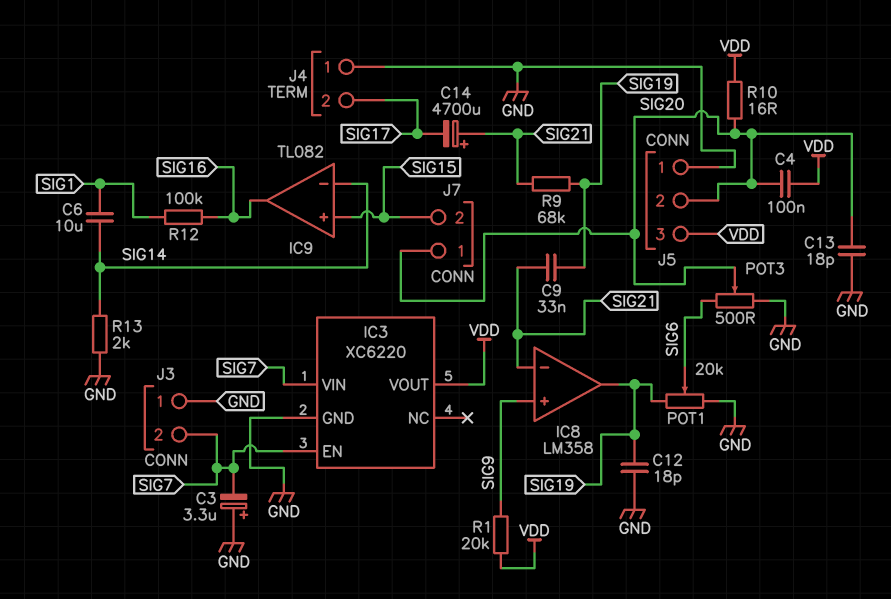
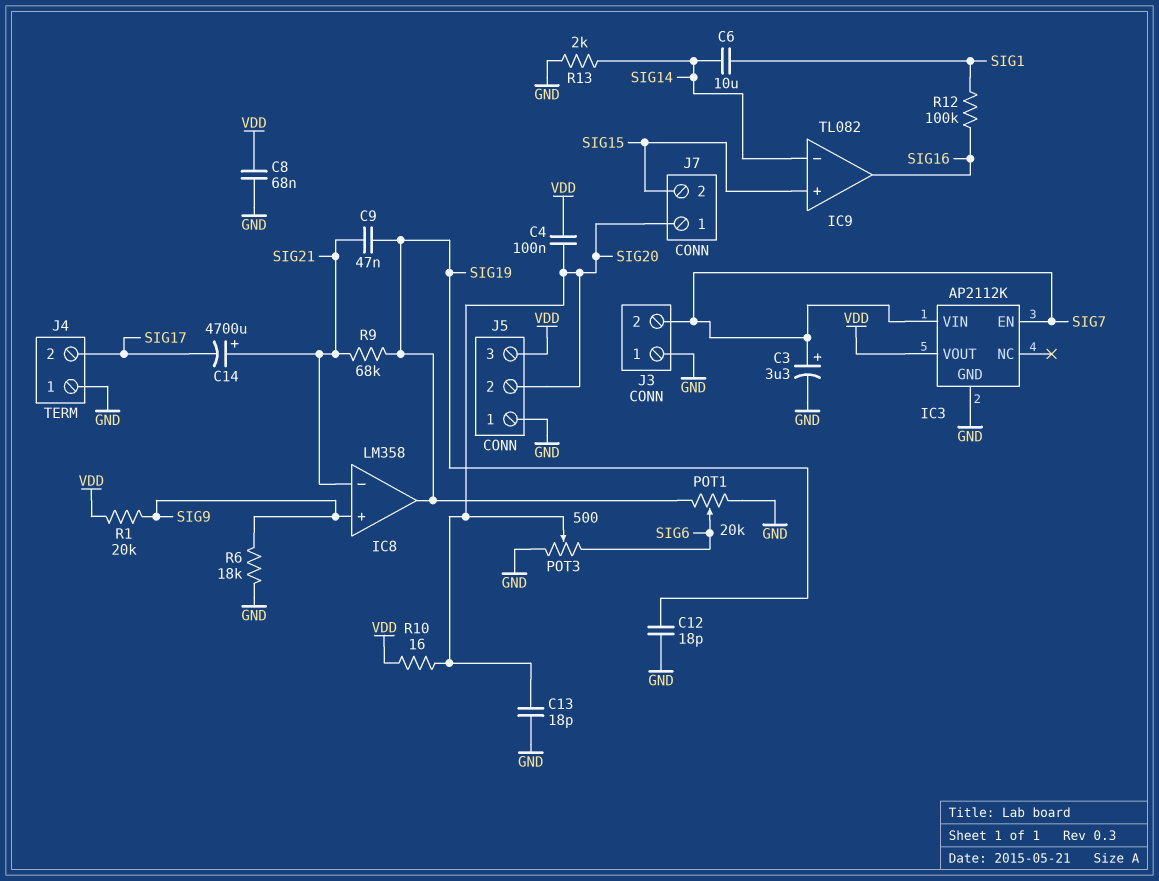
C3: 3.3uF (plus GND, minus SIG7) -> 3.3uF (plus SIG7, minus GND)
C8: none -> 68nF (GND, VDD)
C9: 33nF (SIG19, SIG21) -> 47nF (SIG19, SIG21)
IC3: XC6220 -> AP2112K
R6: none -> 18k (GND, SIG9)

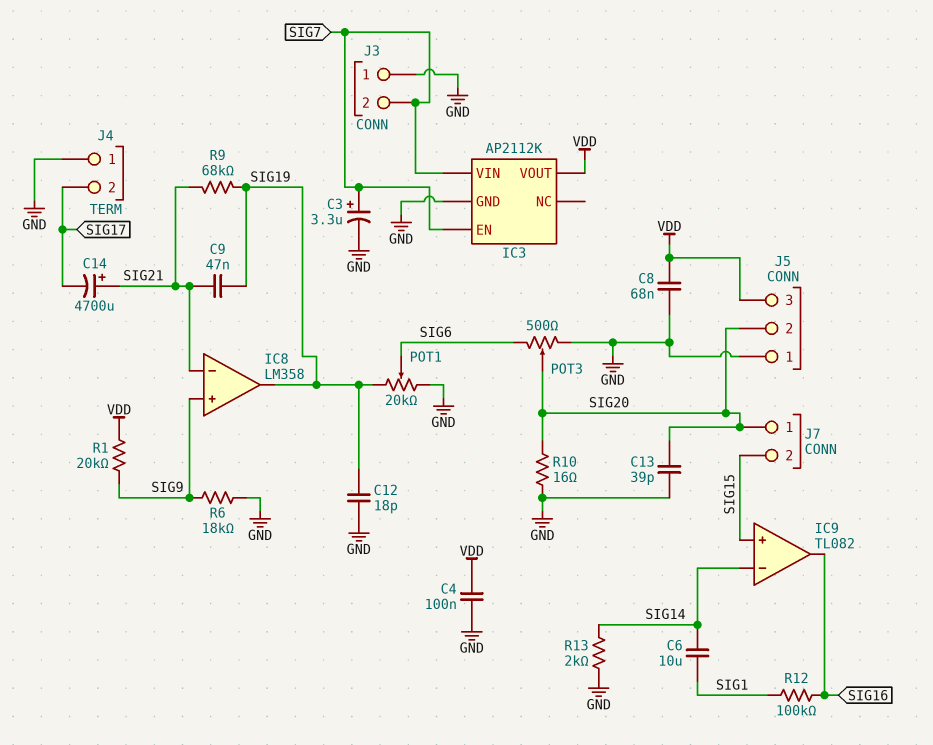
C4: 100nF (SIG20, VDD) -> 100nF (GND, VDD)
C13: 18pF (GND, SIG20) -> 39pF (GND, SIG20)
R10: 16 (SIG20, VDD) -> 16 (GND, SIG20)

